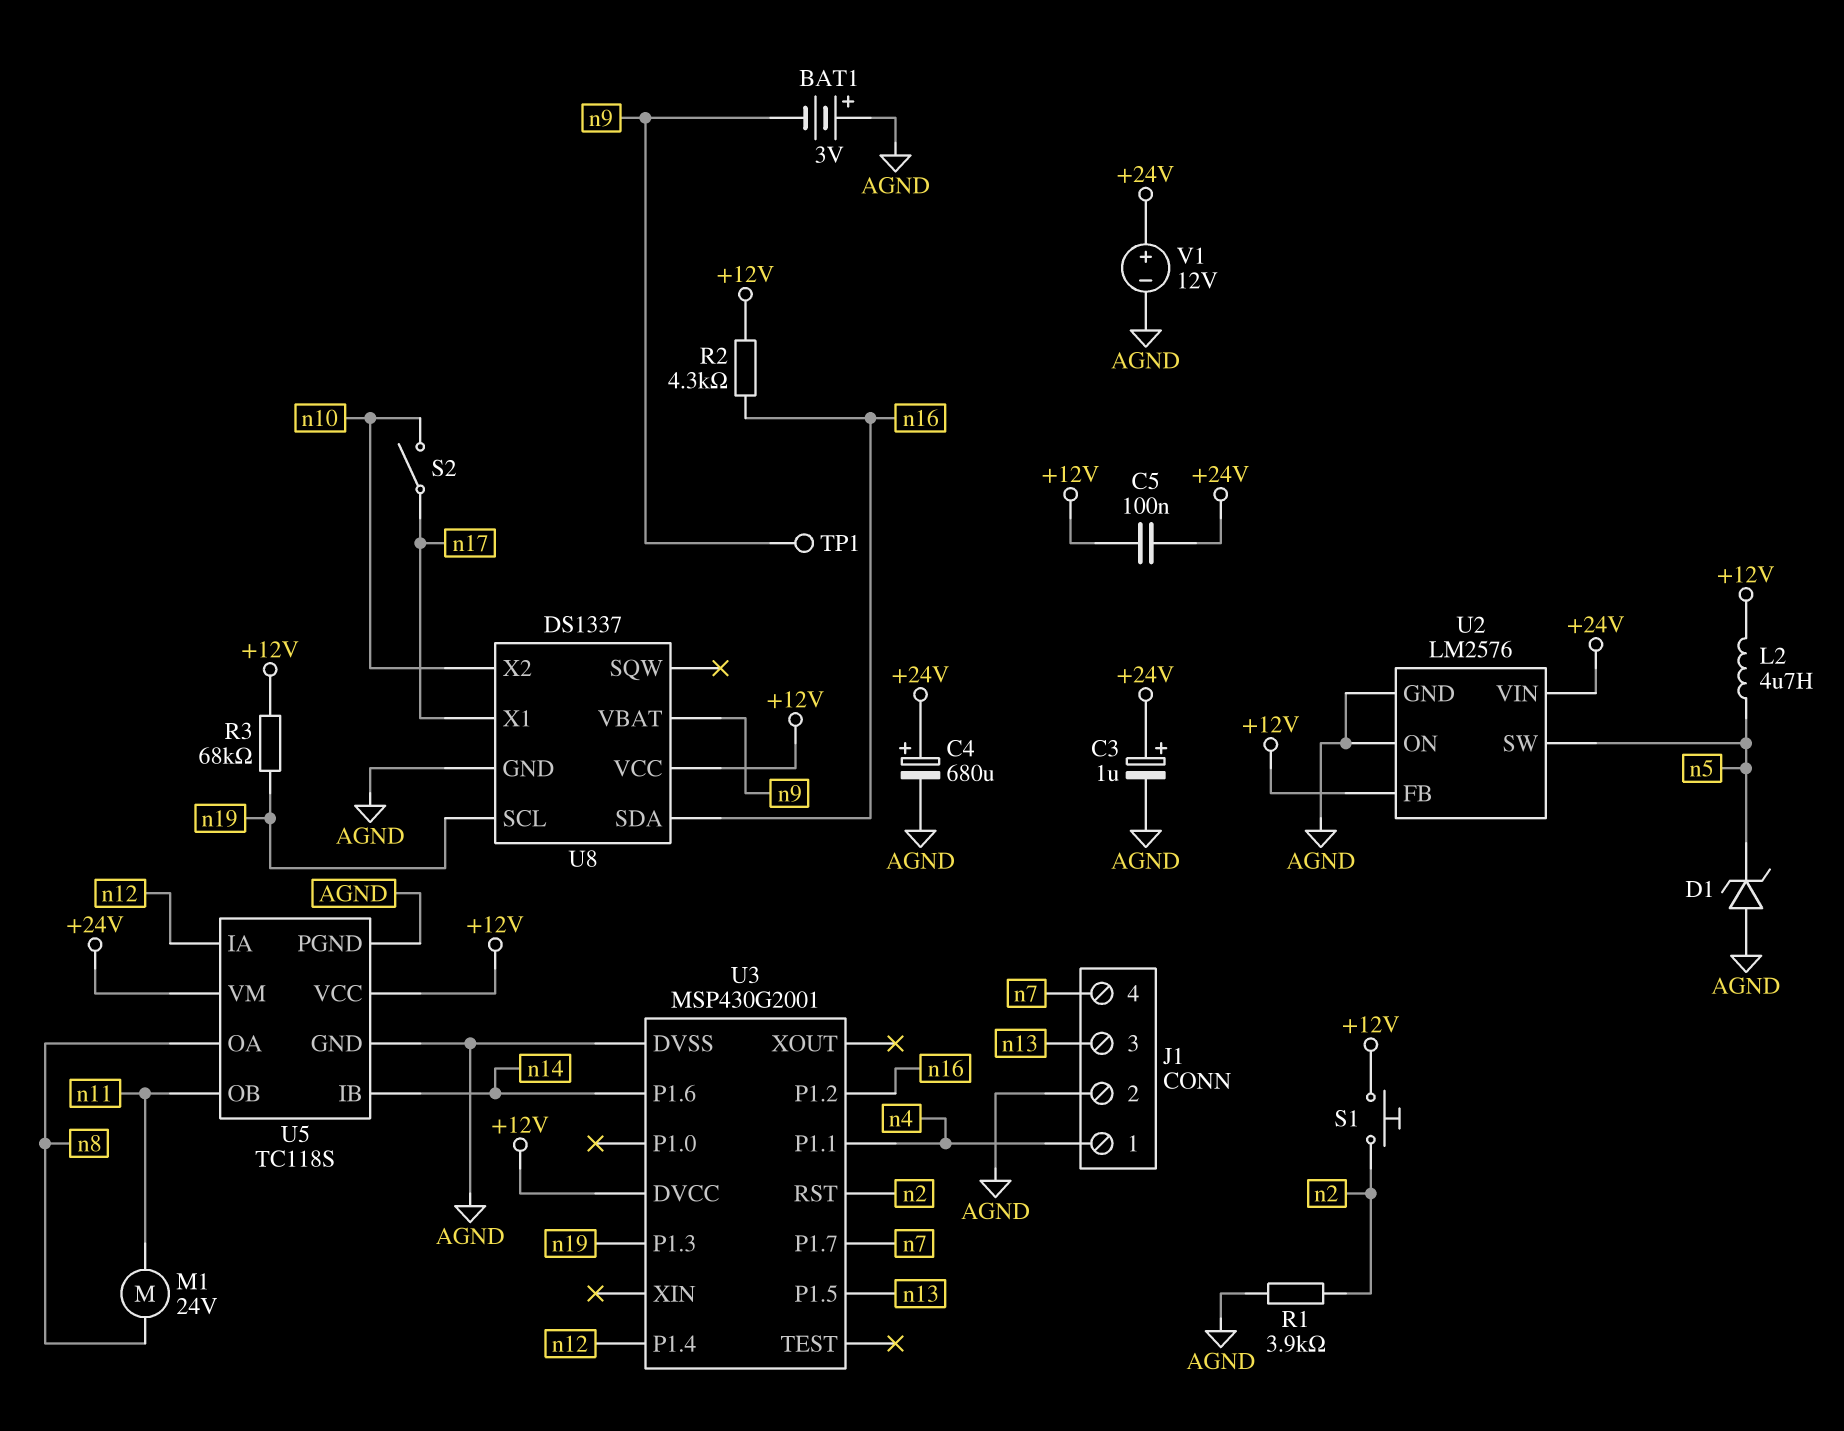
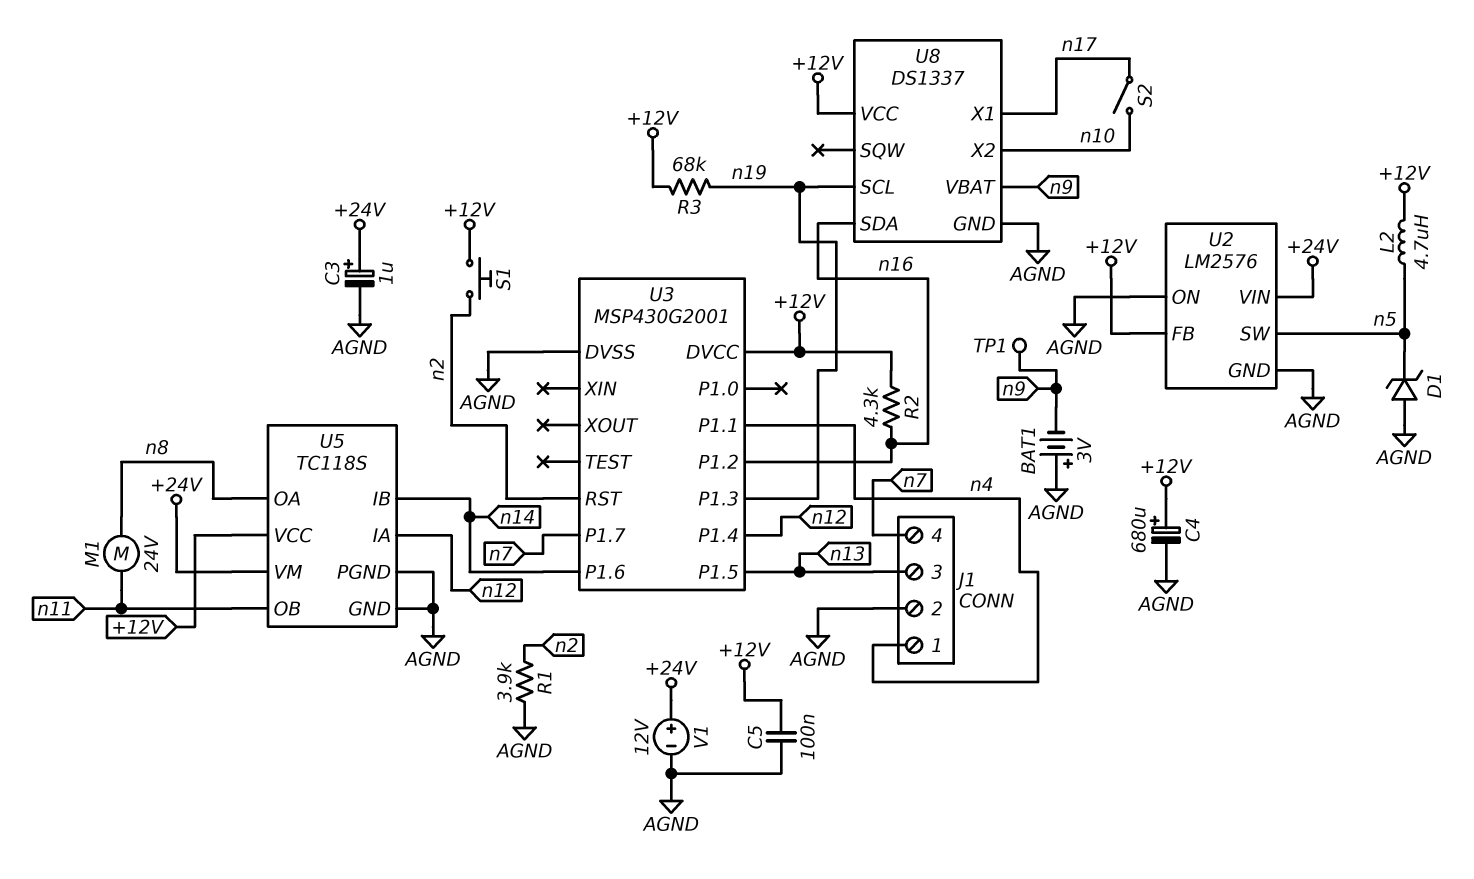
C4: 680uF (plus +24V, minus AGND) -> 680uF (plus +12V, minus AGND)
C5: 100nF (+12V, +24V) -> 100nF (+12V, AGND)

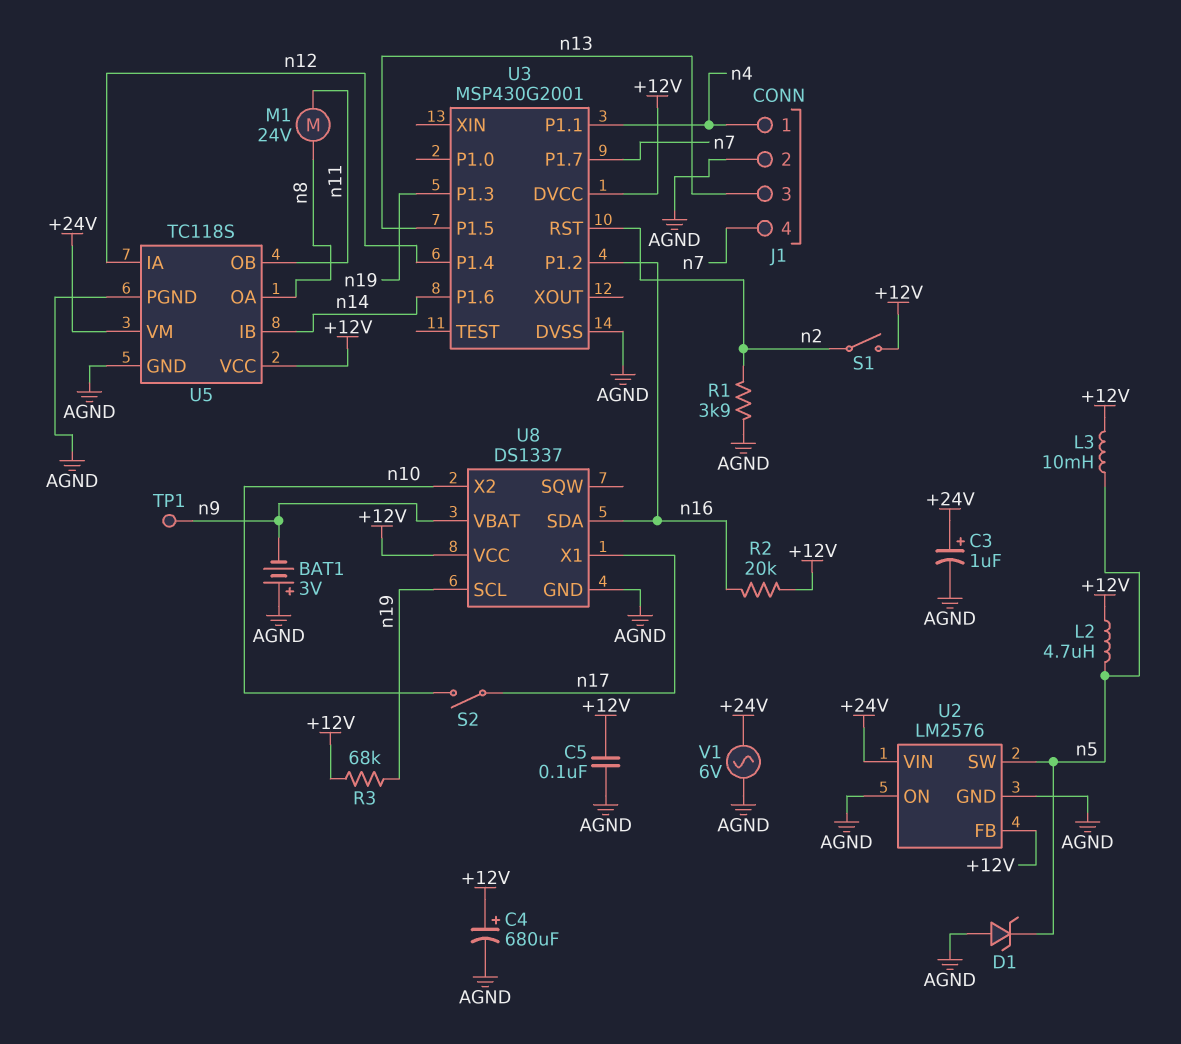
L3: none -> 10mH (+12V, n5)
R2: 4.3k (+12V, n16) -> 20k (+12V, n16)
S1: button (+12V, n2) -> switch (+12V, n2)
V1: 12V (plus +24V, minus AGND) -> AC 6V (+24V, AGND)

